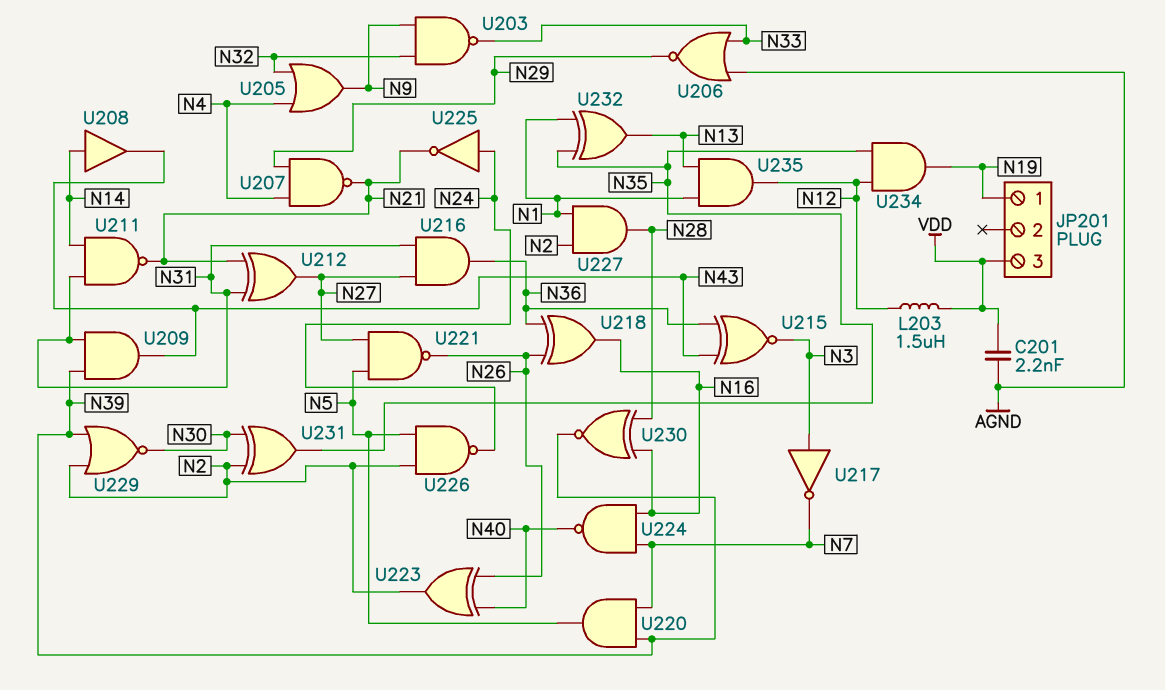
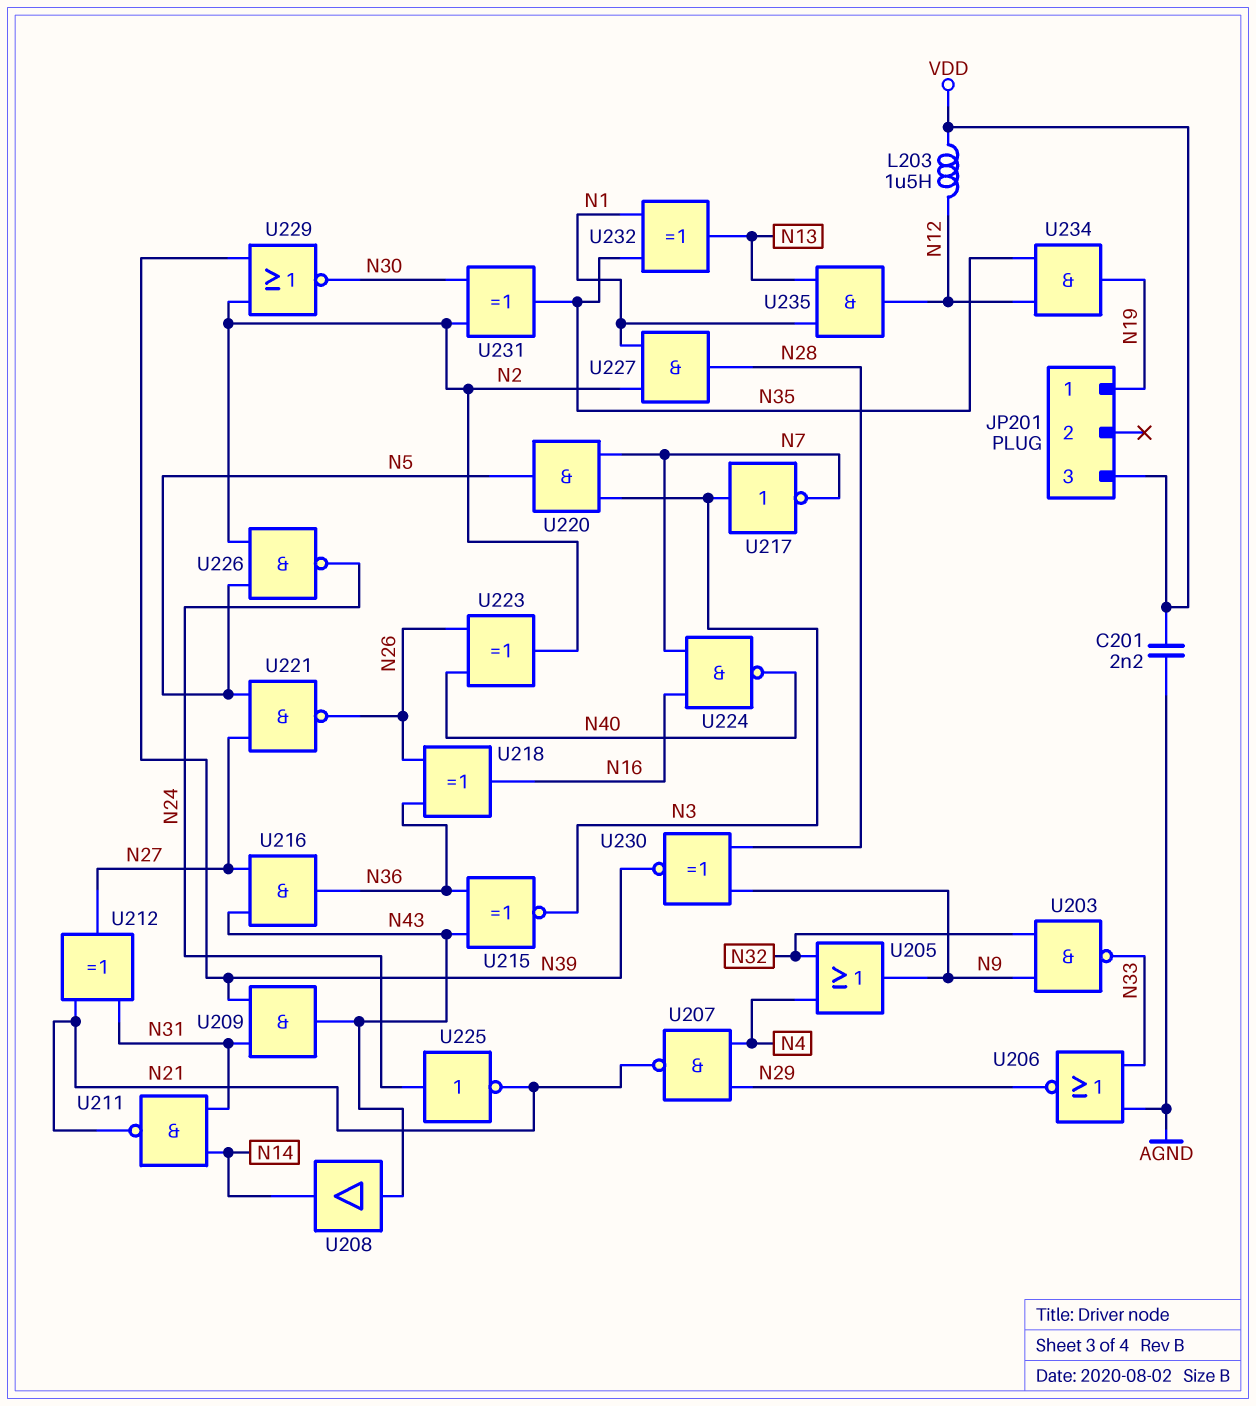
U208: buffer (in N14, out N43) -> buffer (in N43, out N14)
U216: AND (in N27, in N31, out N36) -> AND (in N27, in N43, out N36)
U220: AND (in N7, in N39, out N5) -> AND (in N3, in N7, out N5)
U230: XNOR (in N16, in N28, out N39) -> XNOR (in N9, in N28, out N39)

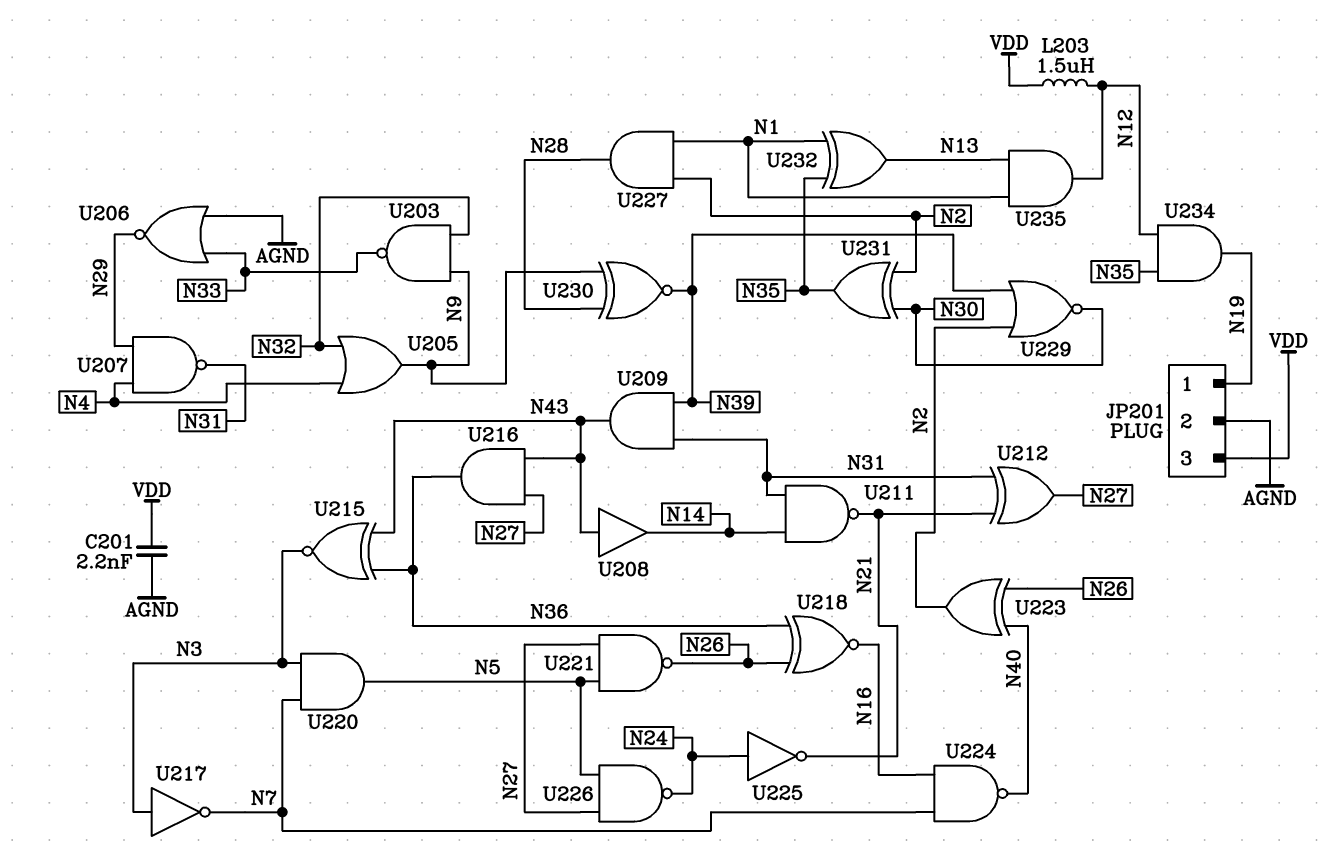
JP201 pin 2: none -> AGND
U207: NAND (in N4, in N29, out N21) -> NAND (in N4, in N29, out N31)
U218: XOR (in N26, in N36, out N16) -> XNOR (in N26, in N36, out N16)
U226: NAND (in N2, in N5, out N24) -> NAND (in N5, in N27, out N24)

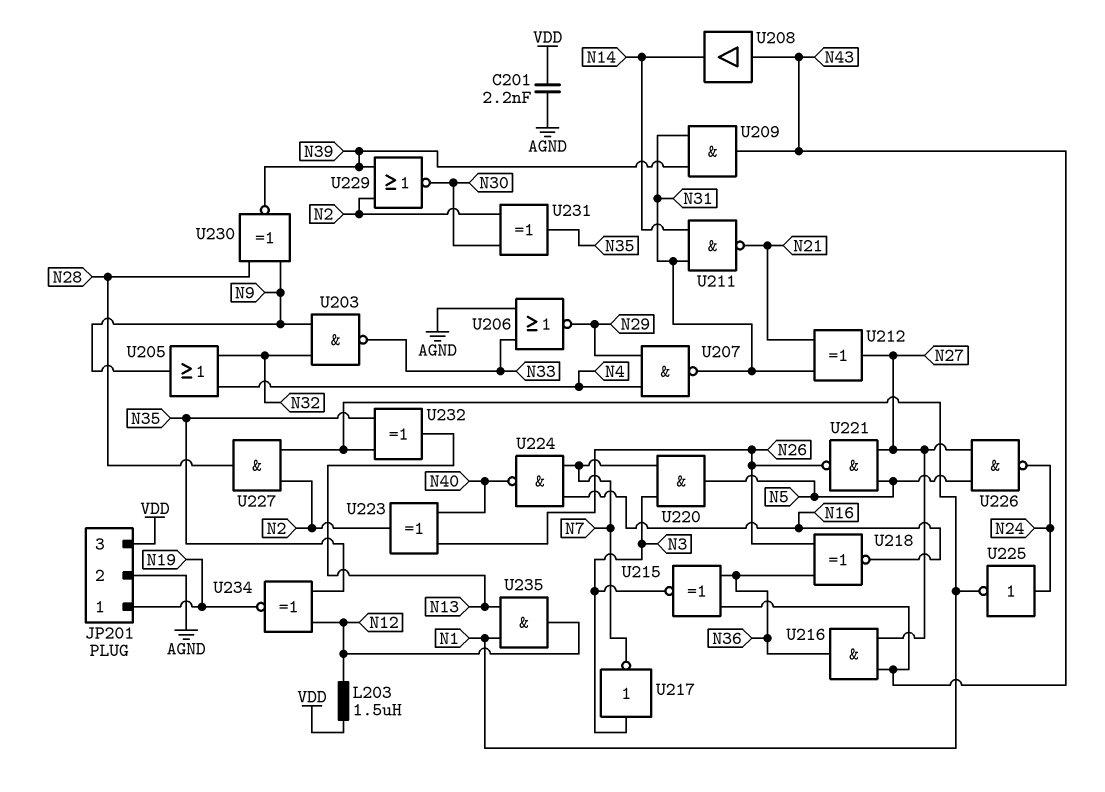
U225: NOT (in N24, out N21) -> NOT (in N24, out N1)
U234: AND (in N12, in N35, out N19) -> XNOR (in N12, in N35, out N19)

